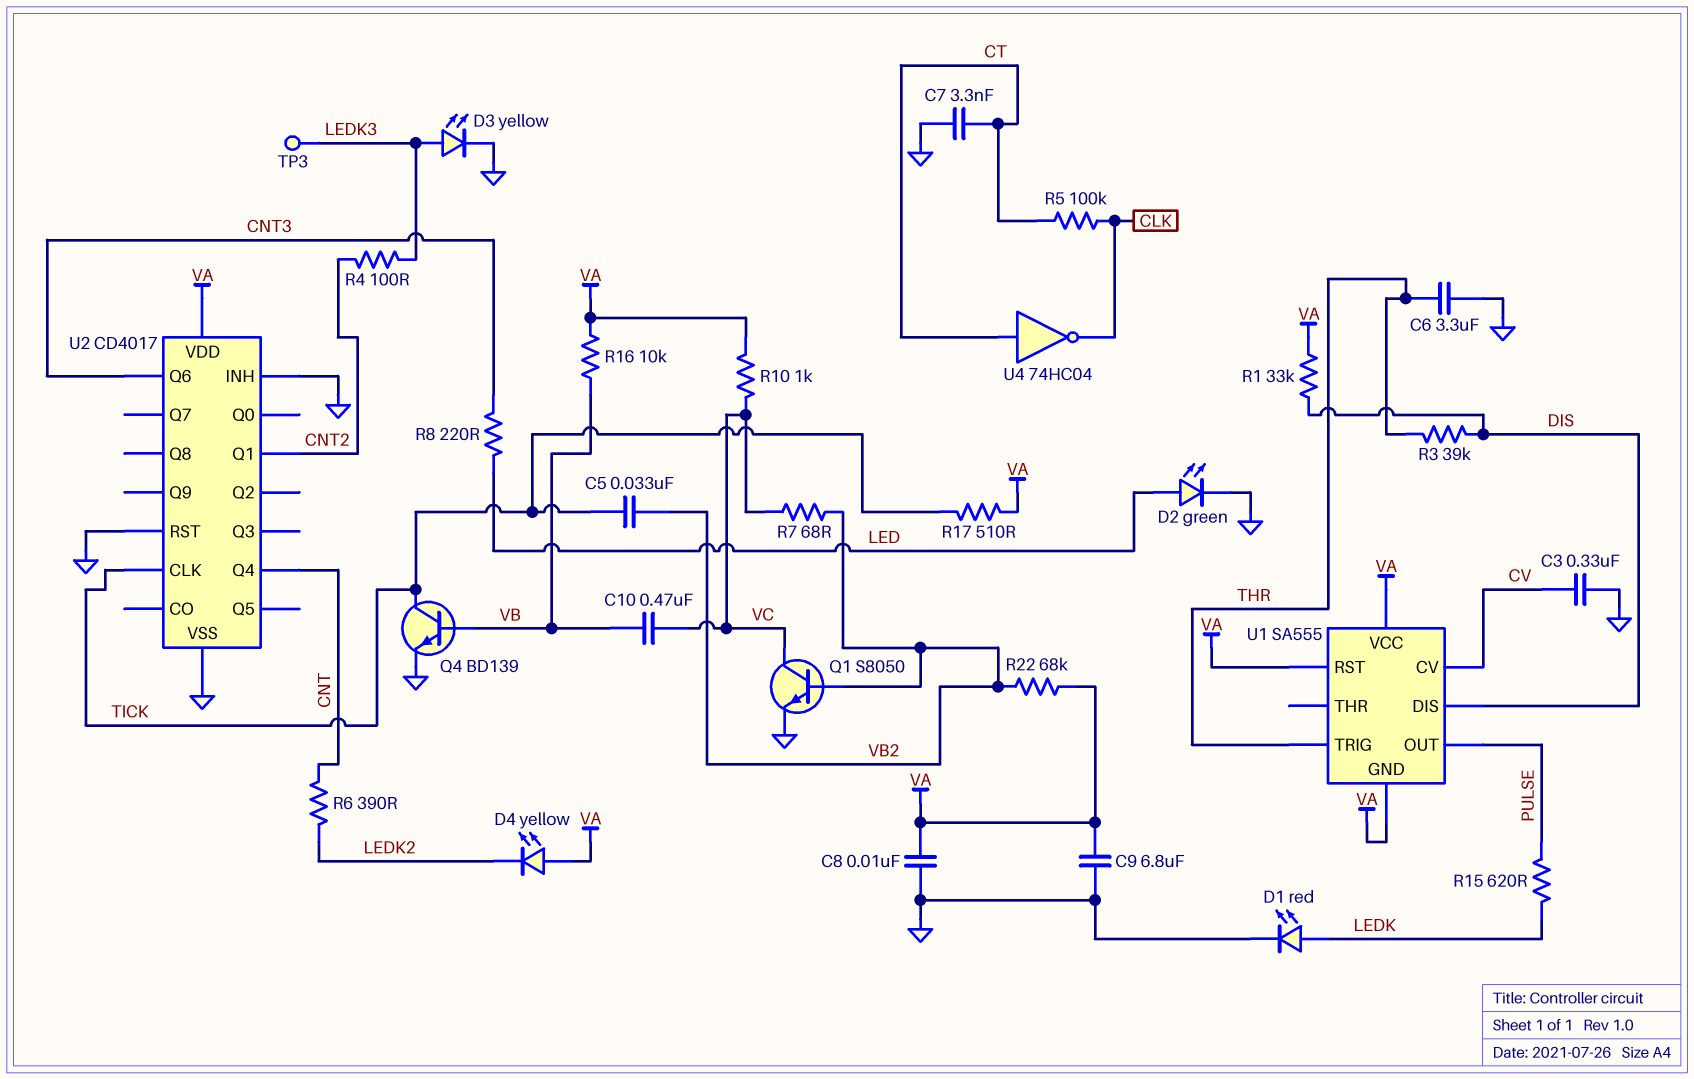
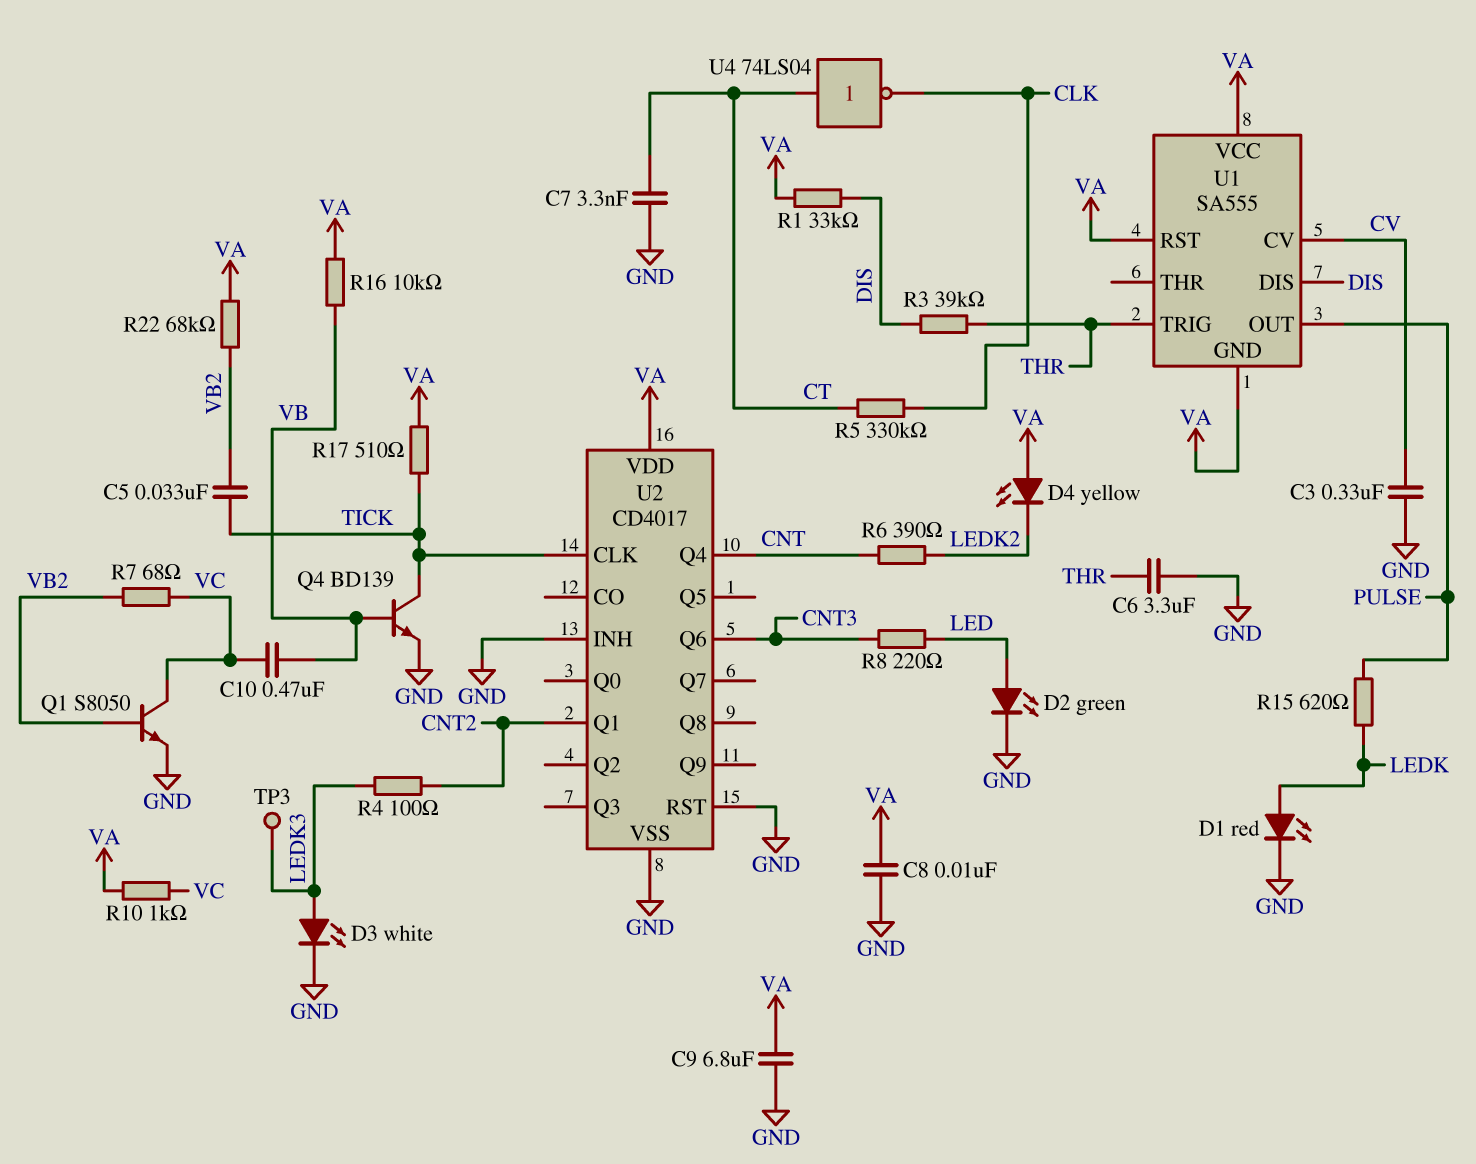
D3: LED yellow (A LEDK3, K GND) -> LED white (A LEDK3, K GND)
R5: 100k (CLK, CT) -> 330k (CLK, CT)
U4: NOT 74HC04 (in CT, out CLK) -> NOT 74LS04 (in CT, out CLK)

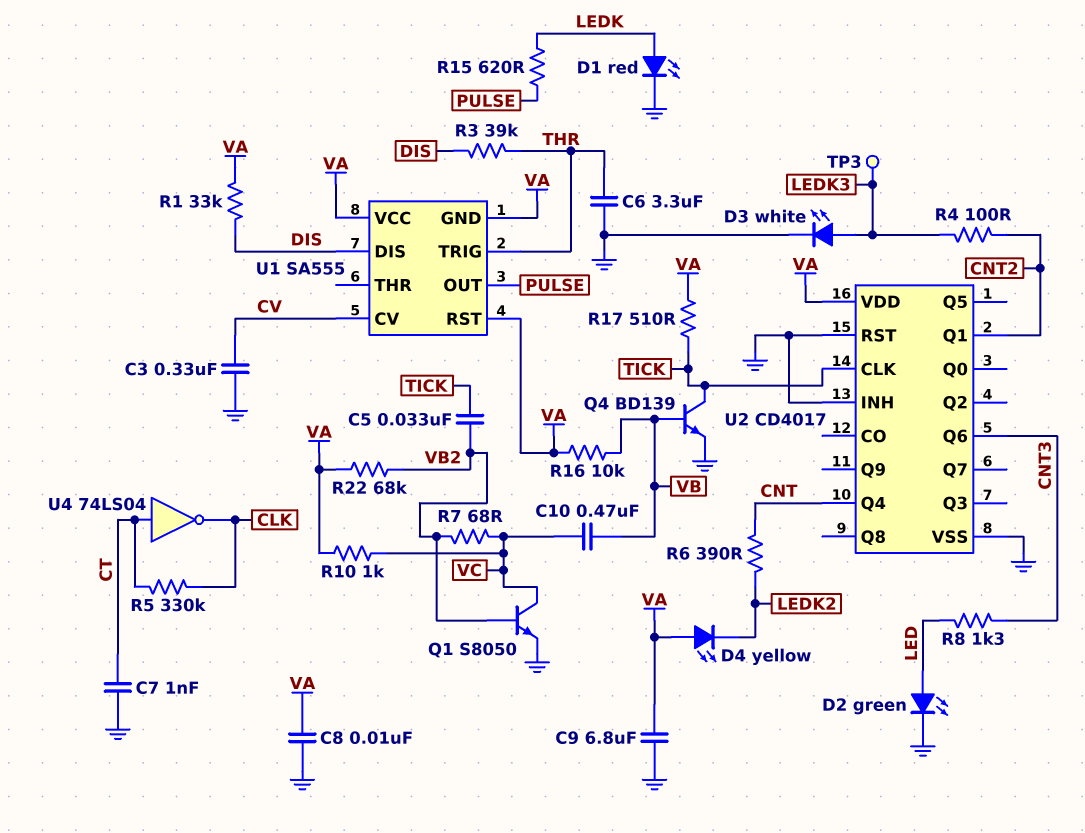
C7: 3.3nF (CT, GND) -> 1nF (CT, GND)
R8: 220 (CNT3, LED) -> 1.3k (CNT3, LED)

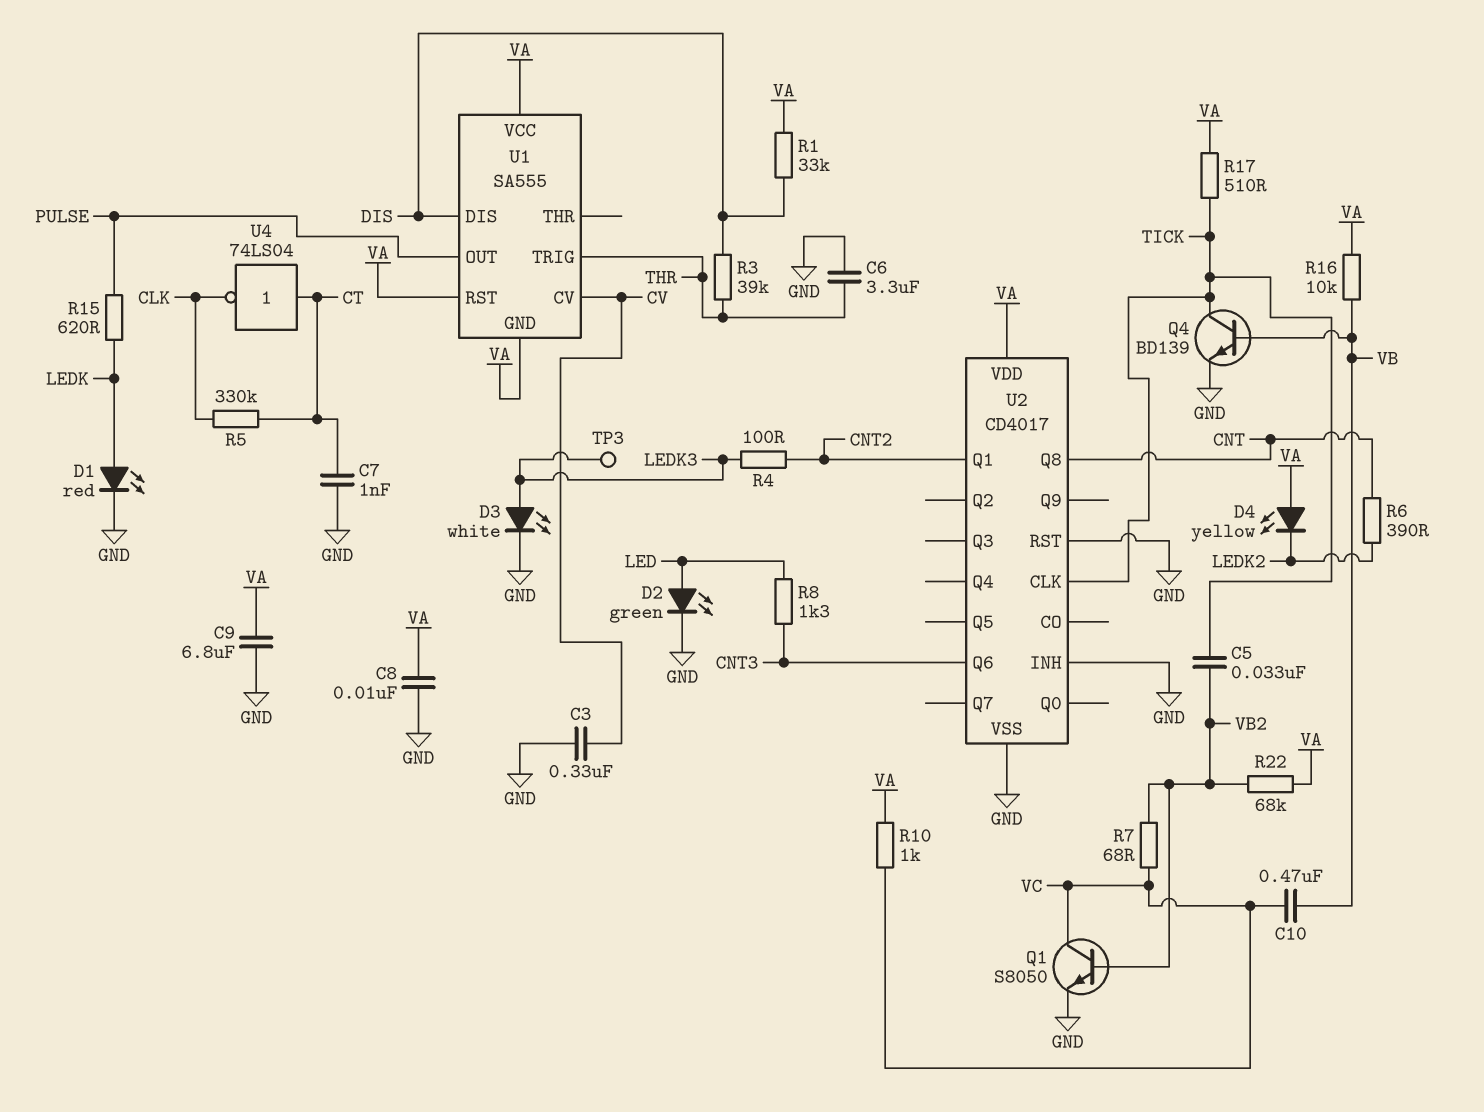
U2 pin Q4: CNT -> none
U2 pin Q8: none -> CNT

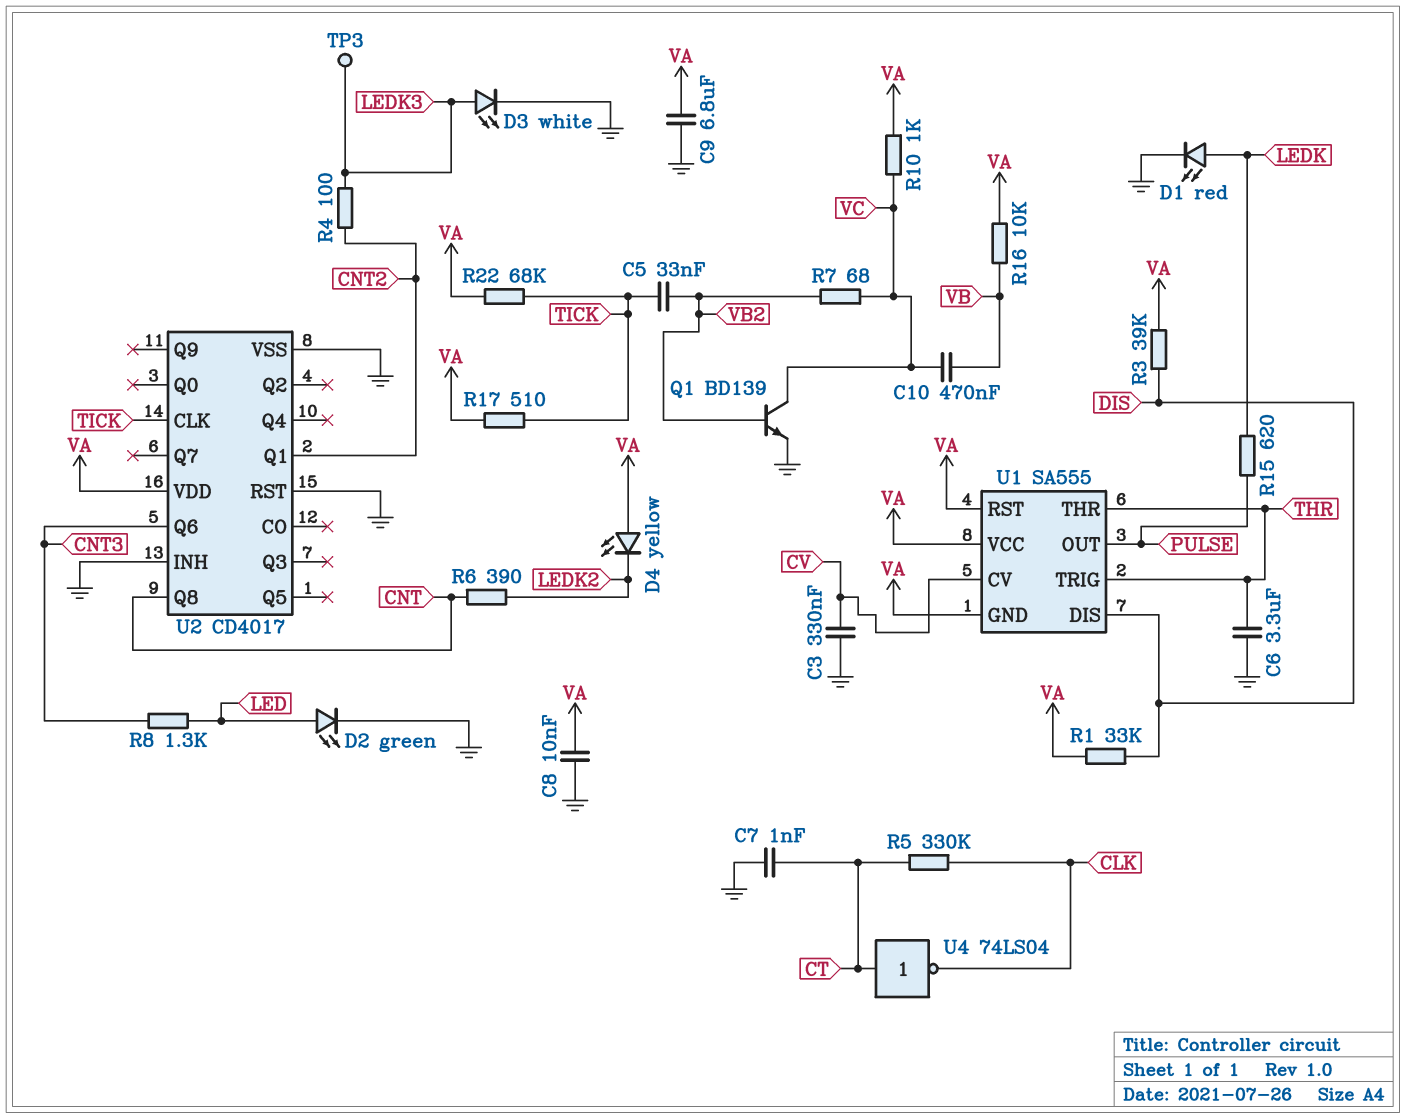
Q1: NPN S8050 (B VB2, C VC, E GND) -> NPN BD139 (B VB2, C VC, E GND)
Q4: NPN BD139 (B VB, C TICK, E GND) -> none
R3: 39k (DIS, THR) -> 39k (DIS, VA)
R22: 68k (VA, VB2) -> 68k (TICK, VA)
U1 pin THR: none -> THR

